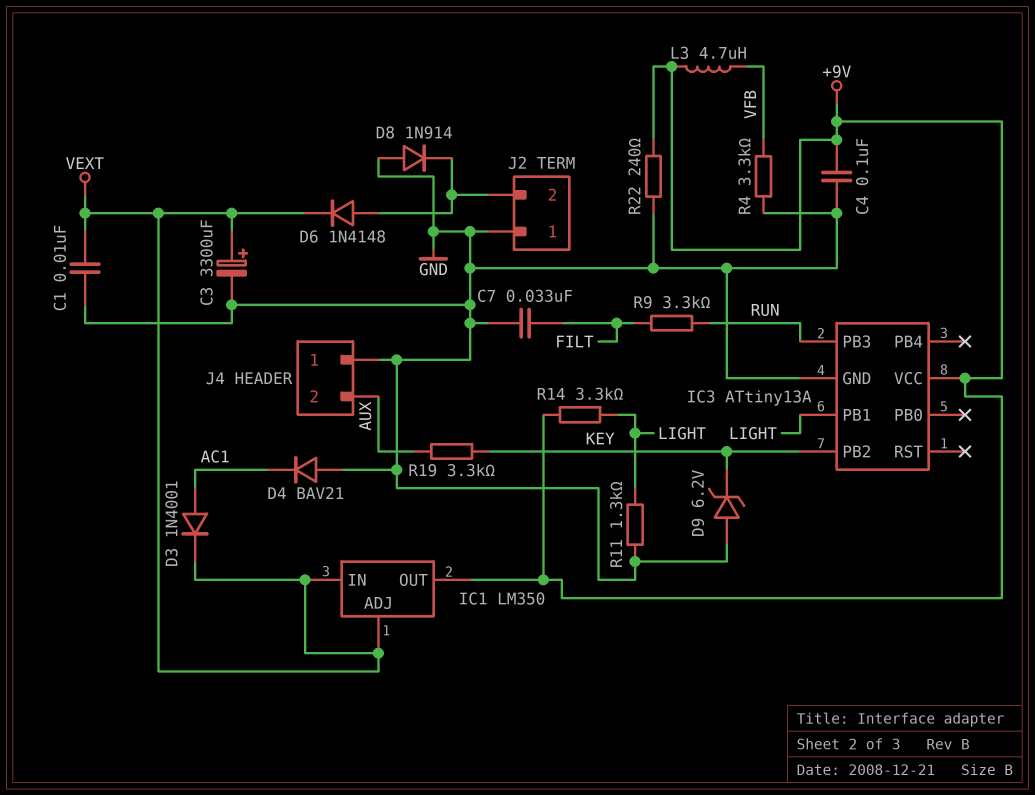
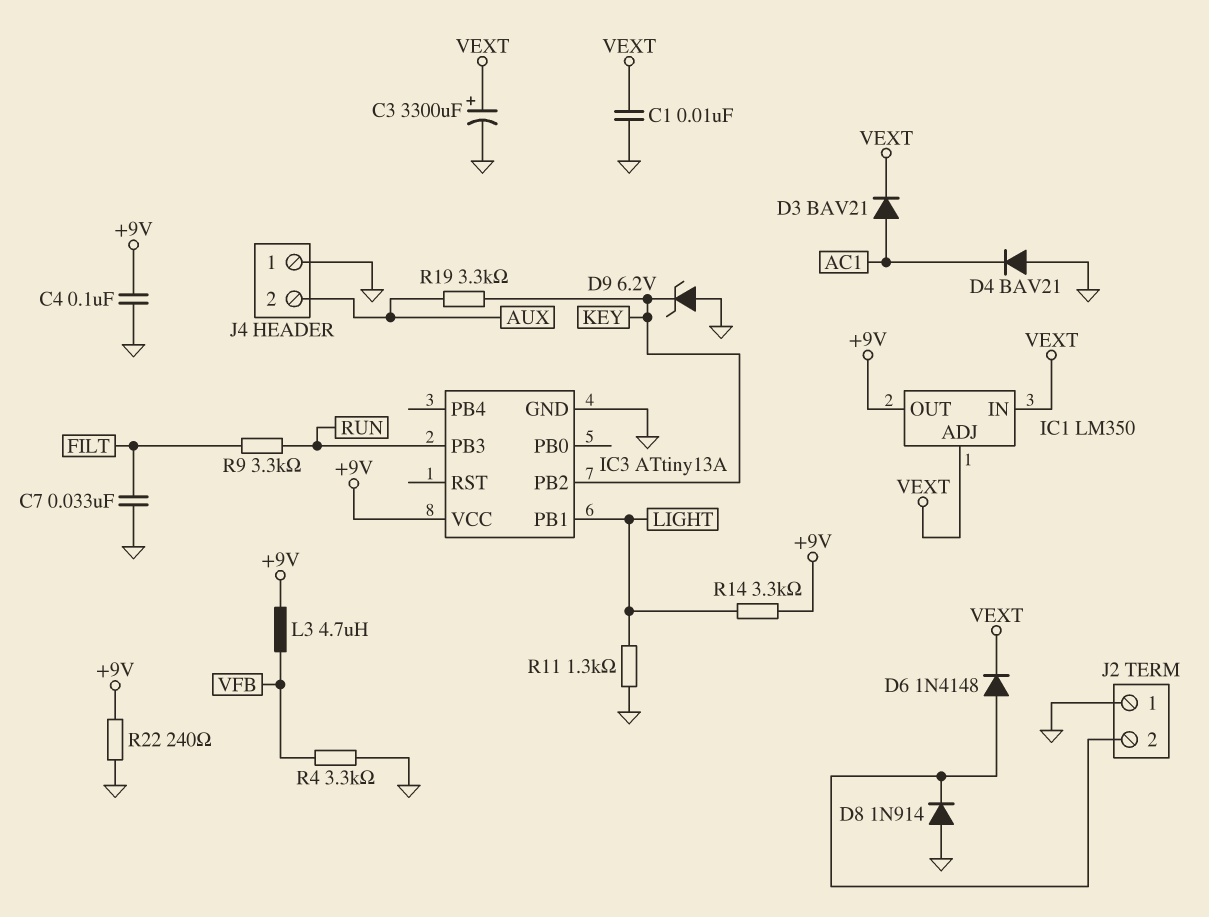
D3: diode 1N4001 (A AC1, K VEXT) -> diode BAV21 (A AC1, K VEXT)

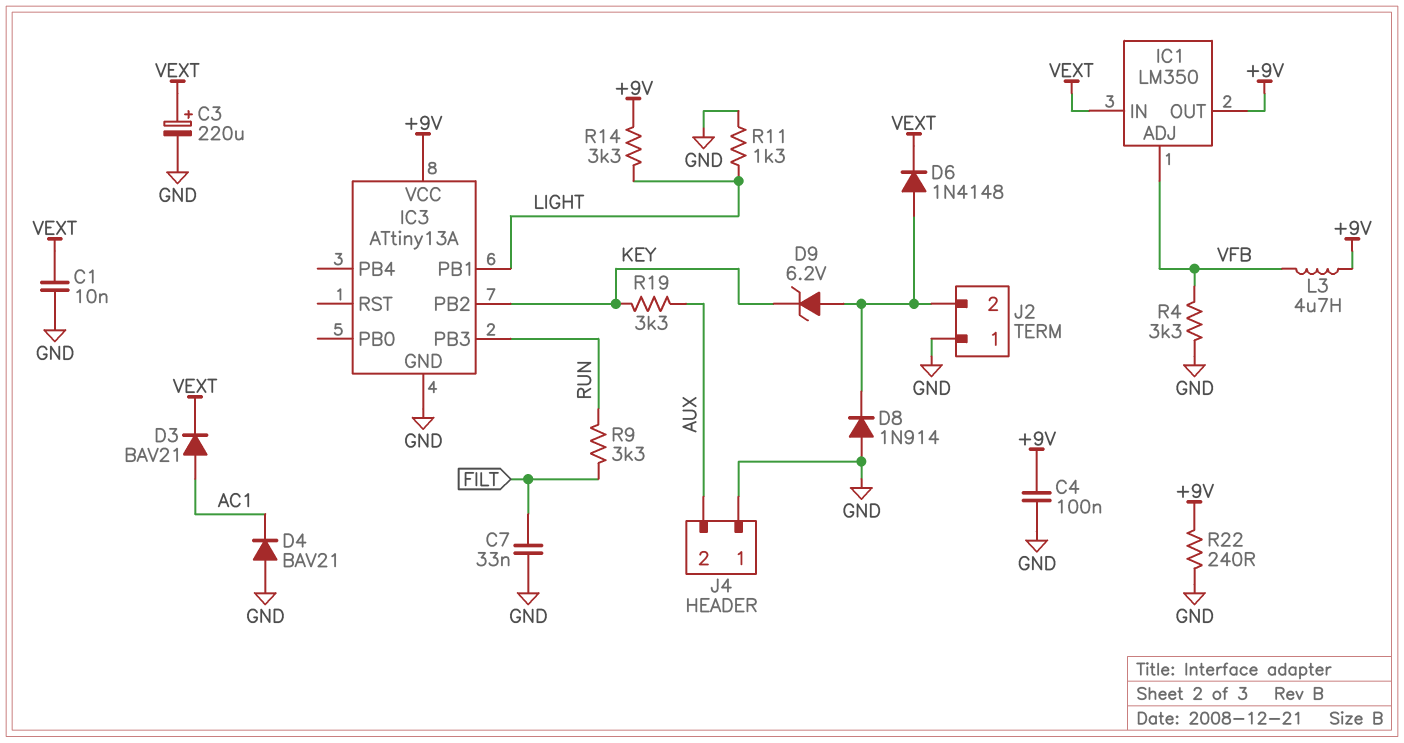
C3: 3300uF (plus VEXT, minus GND) -> 220uF (plus VEXT, minus GND)
D9: zener 6.2V (A GND, K KEY) -> zener 6.2V (A J2/2, K KEY)
IC1 pin ADJ: VEXT -> VFB

